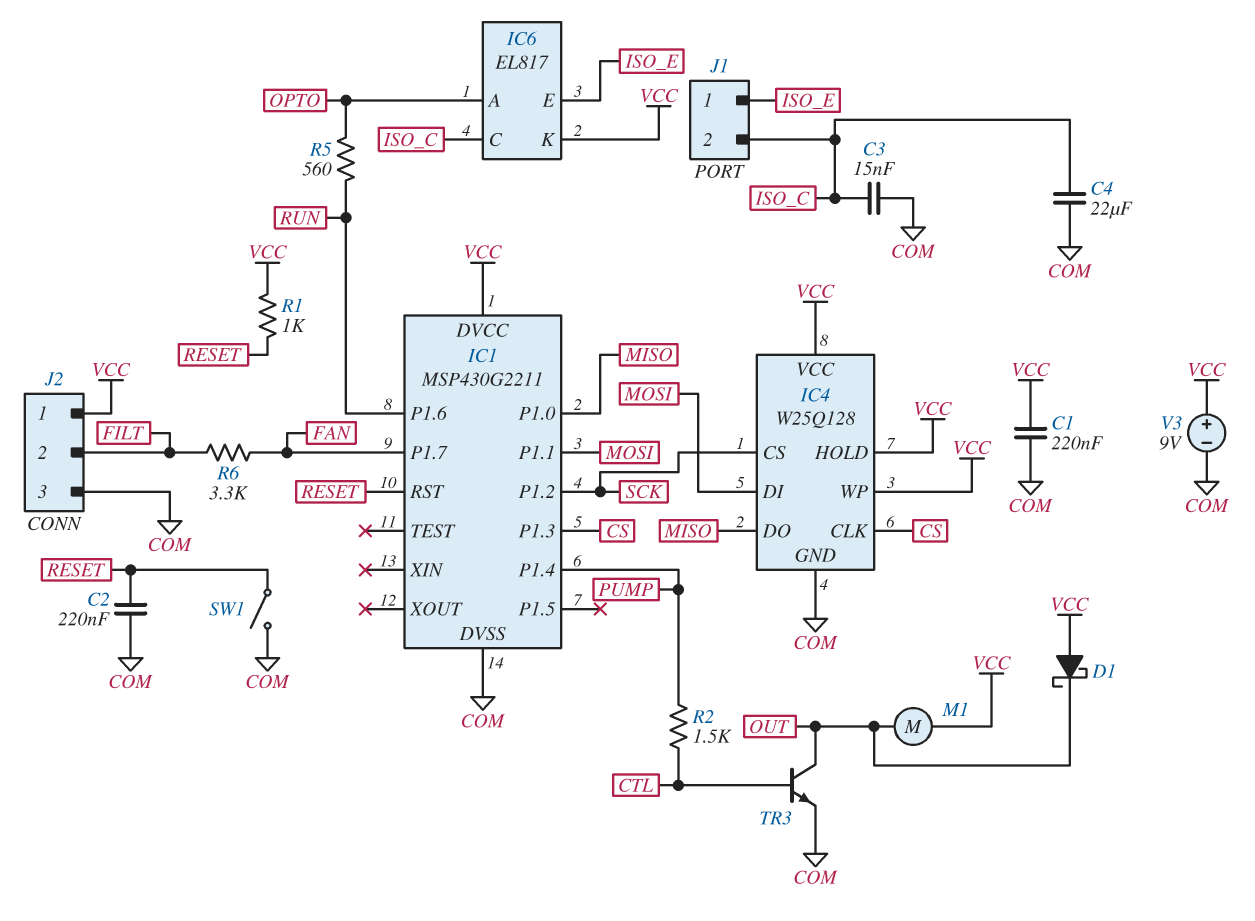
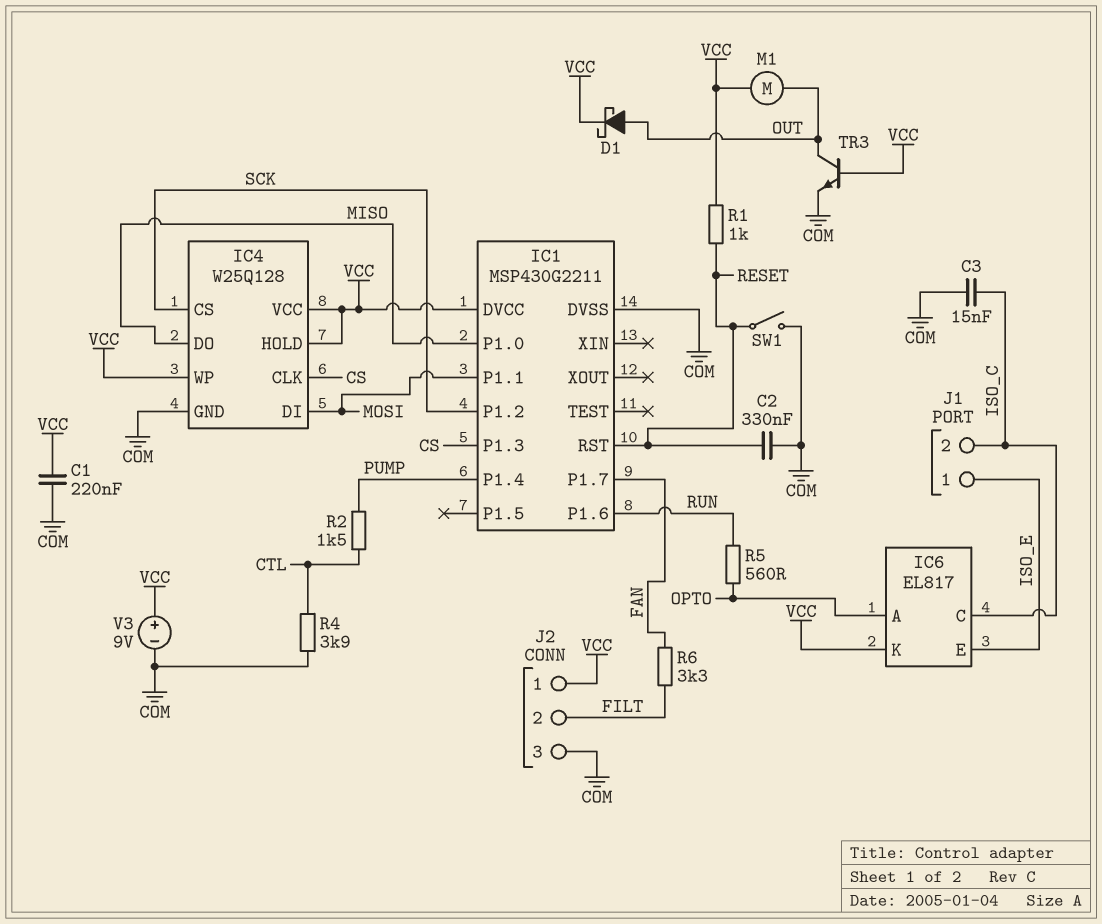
C2: 220nF (COM, RESET) -> 330nF (COM, RESET)
C4: 22uF (COM, ISO_C) -> none
D1: schottky (A VCC, K OUT) -> schottky (A OUT, K VCC)
R4: none -> 3.9k (COM, CTL)
TR3: NPN (B CTL, C OUT, E COM) -> NPN (B VCC, C OUT, E COM)

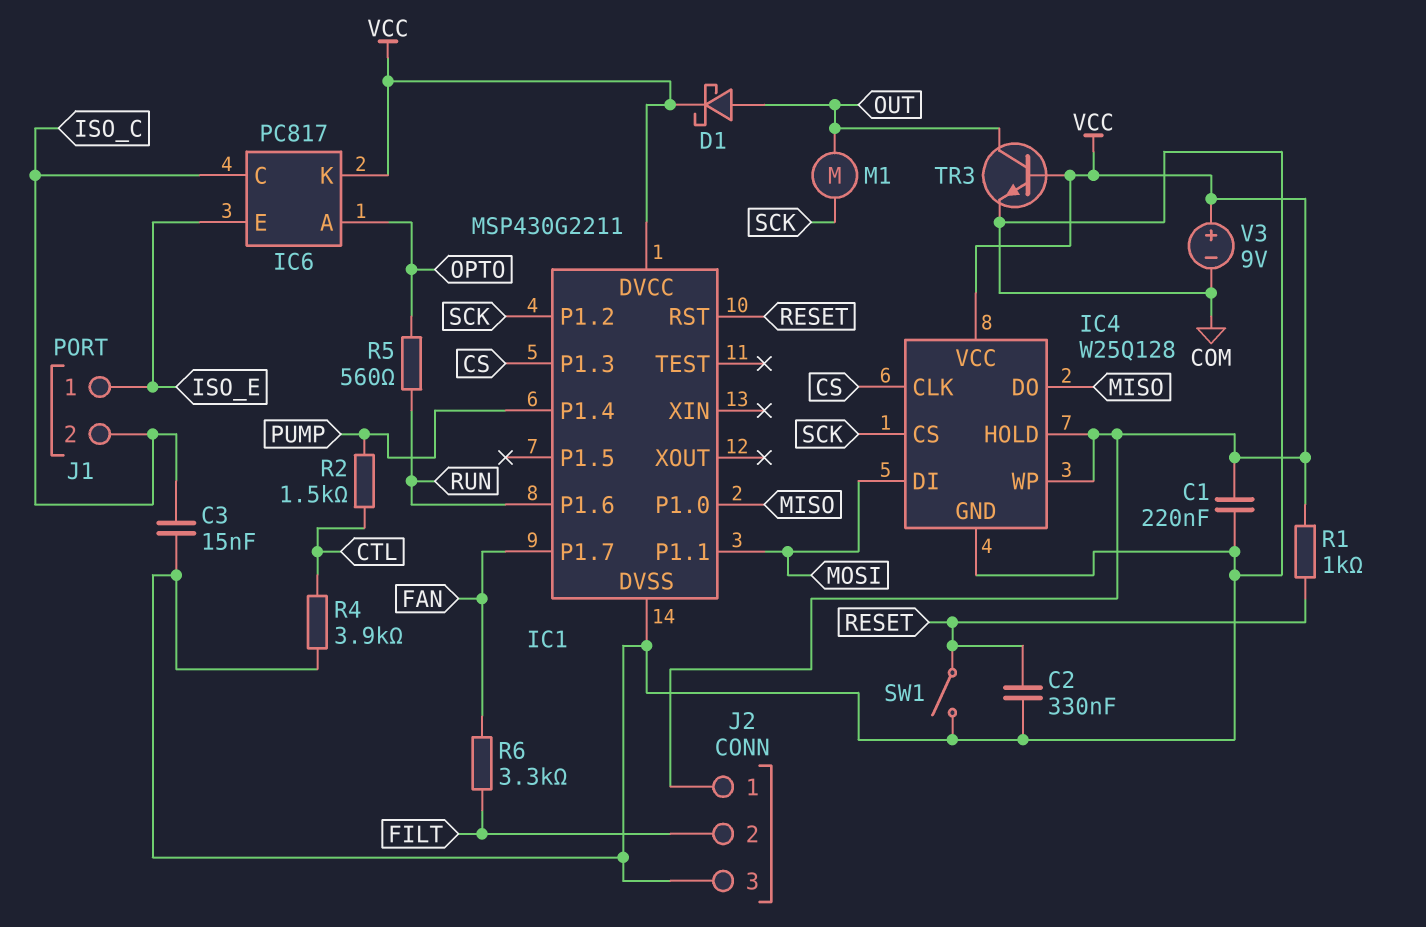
IC6: EL817 -> PC817
M1: motor (OUT, VCC) -> motor (OUT, SCK)

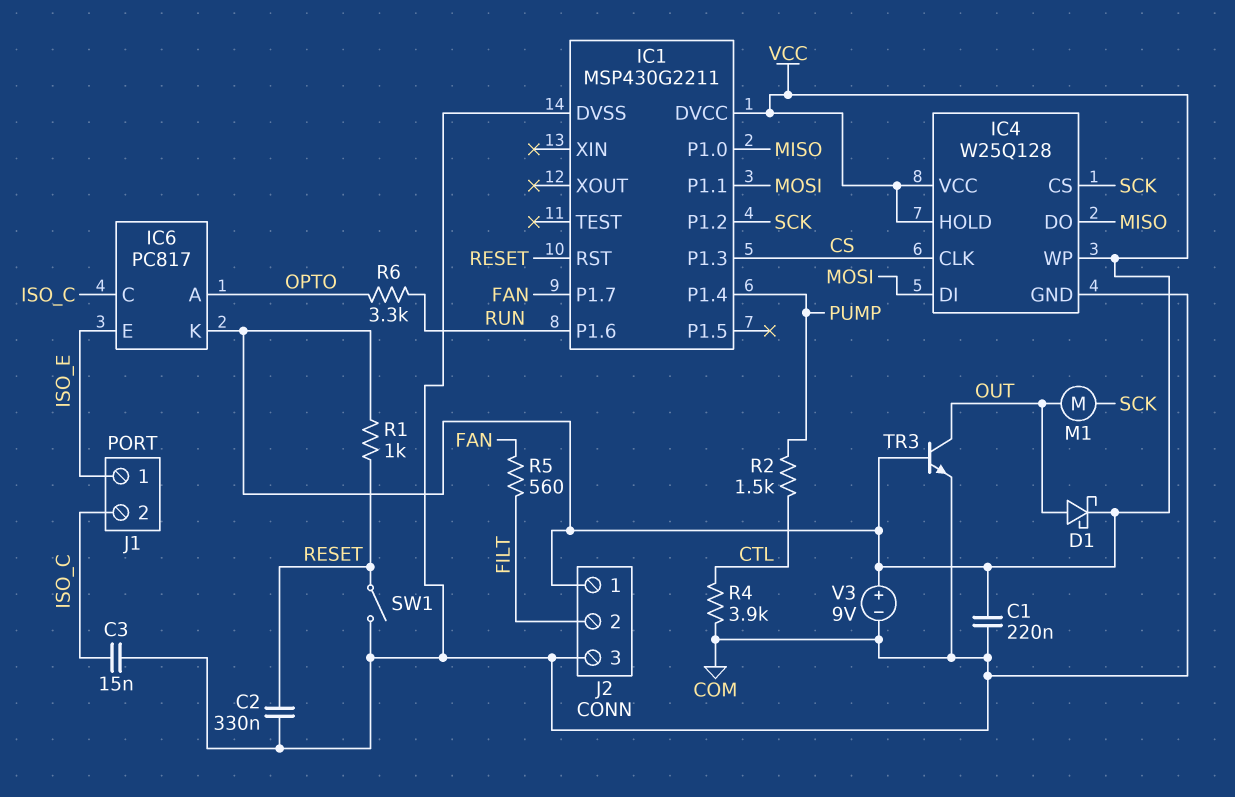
R5: 560 (OPTO, RUN) -> 560 (FAN, FILT)
R6: 3.3k (FAN, FILT) -> 3.3k (OPTO, RUN)

